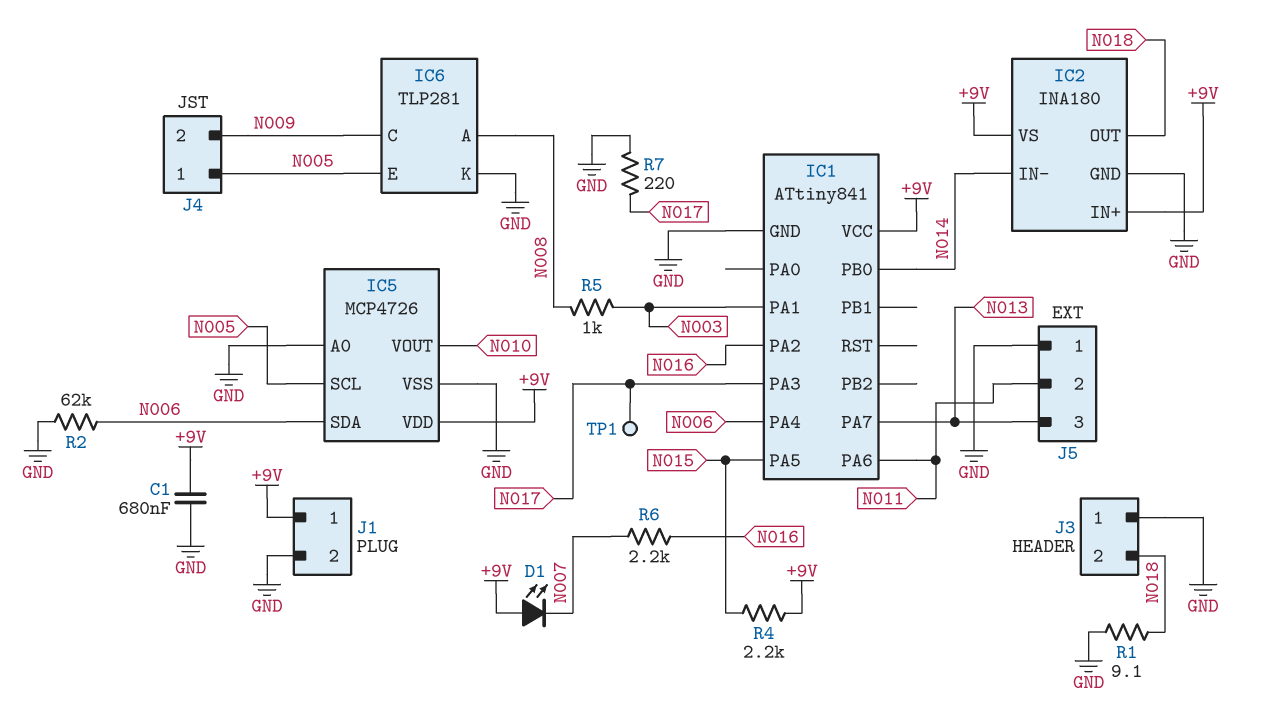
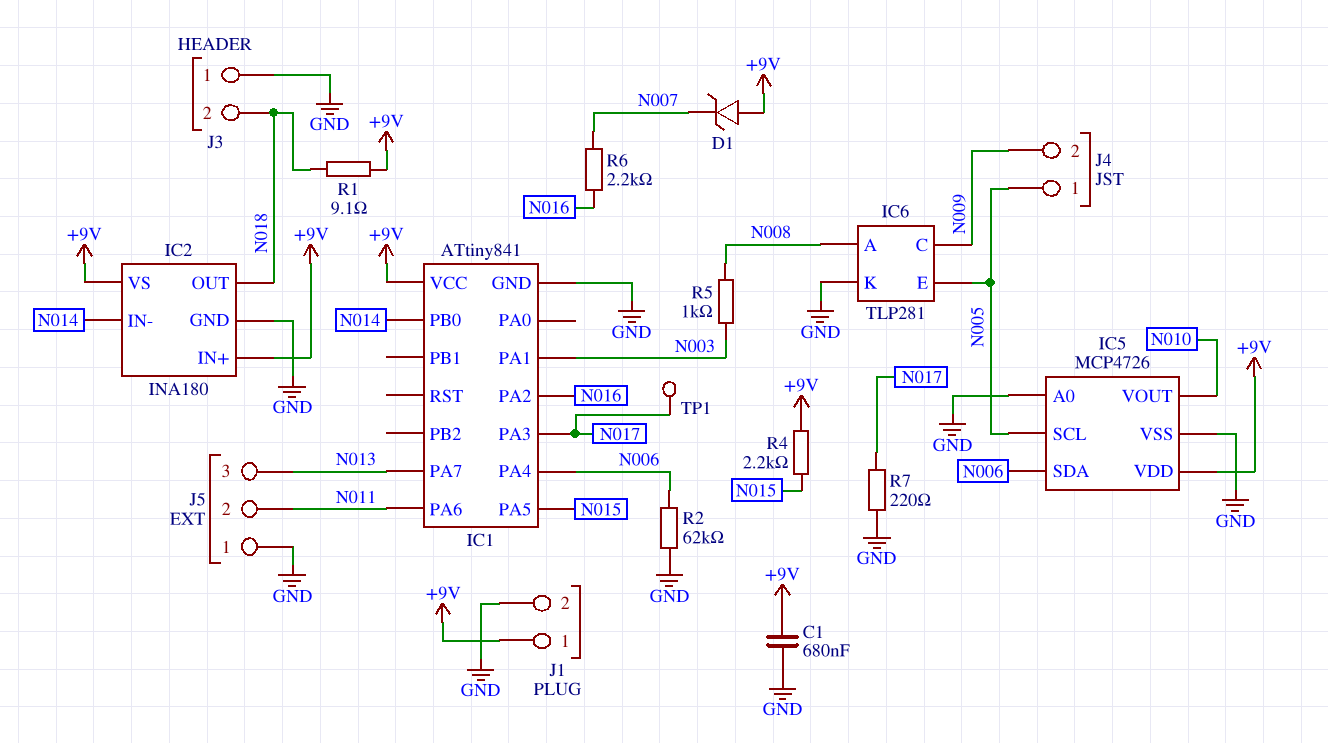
D1: LED (A +9V, K N007) -> zener (A +9V, K N007)
R1: 9.1 (GND, N018) -> 9.1 (+9V, N018)

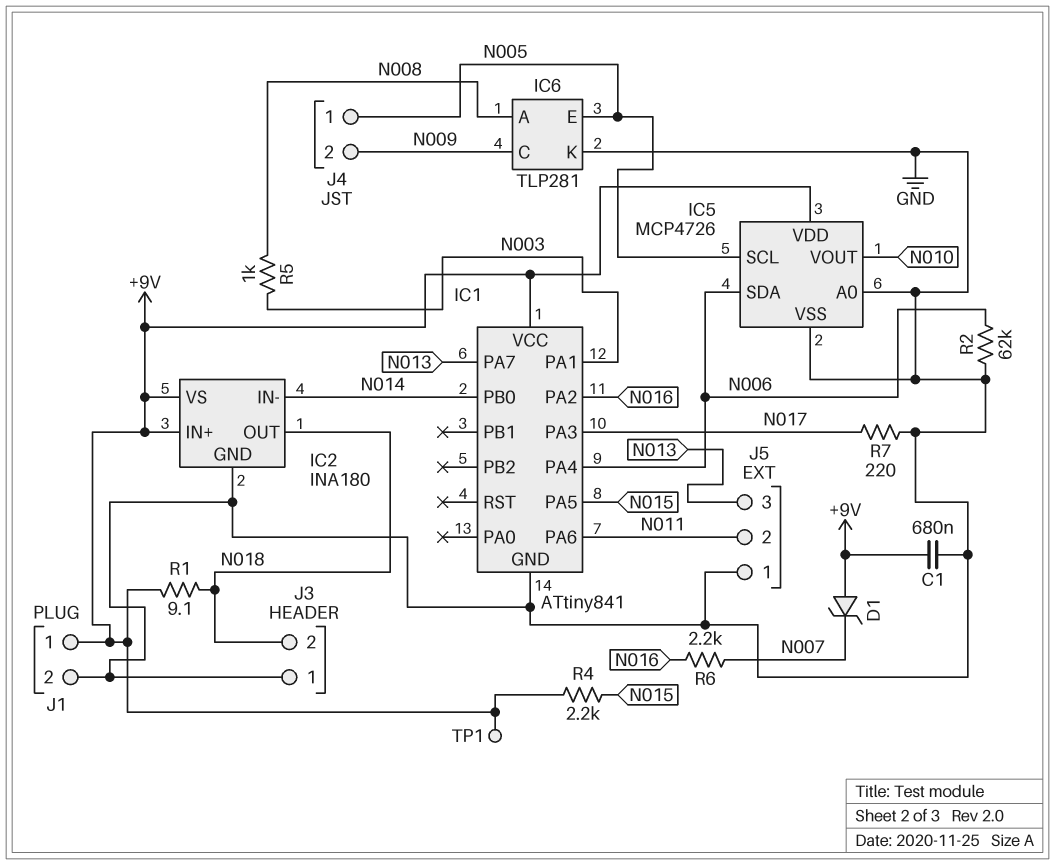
TP1: test point (N017) -> test point (+9V)

